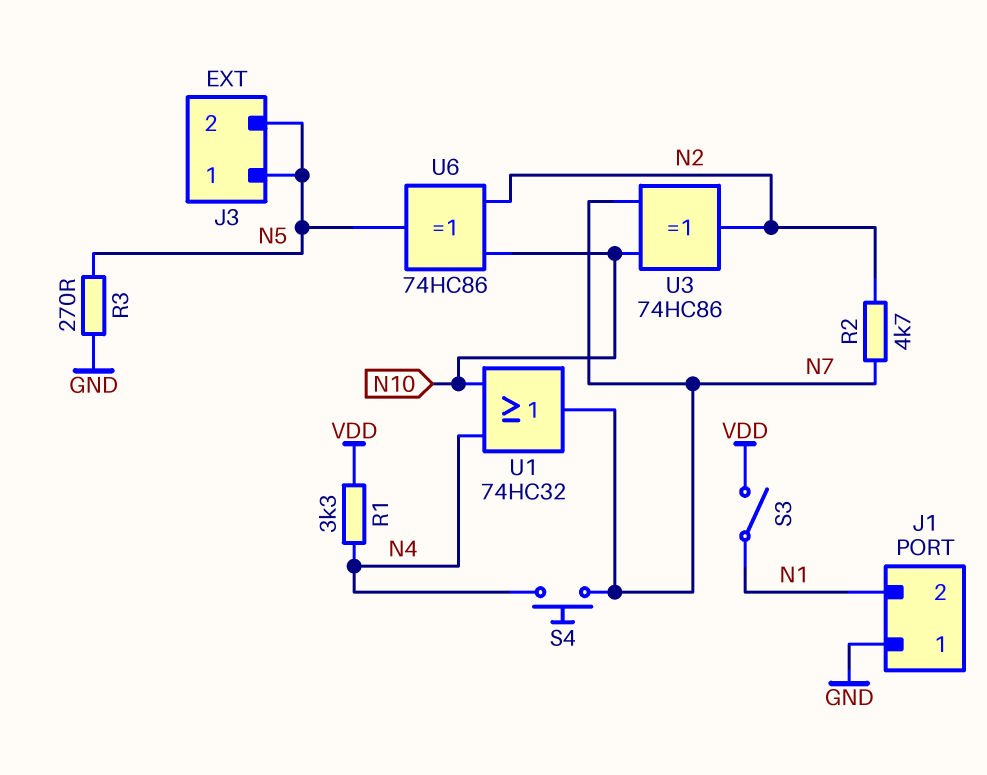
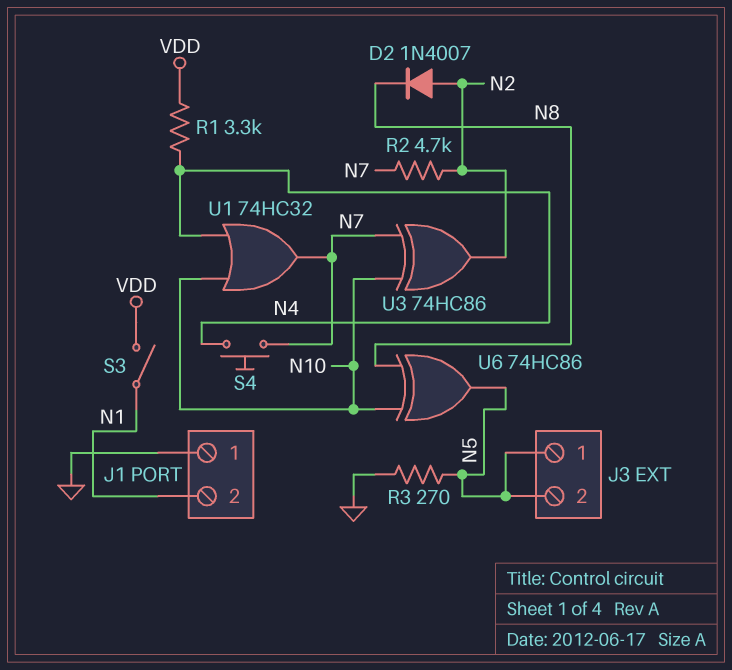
D2: none -> diode 1N4007 (A N2, K N8)
U6: XOR 74HC86 (in N2, in N10, out N5) -> XOR 74HC86 (in N8, in N10, out N5)

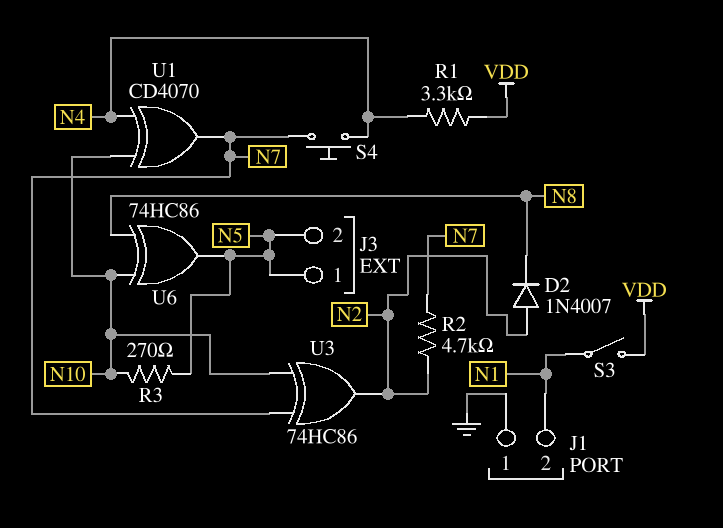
R3: 270 (GND, N5) -> 270 (N5, N10)
U1: OR 74HC32 (in N4, in N10, out N7) -> XOR CD4070 (in N4, in N10, out N7)

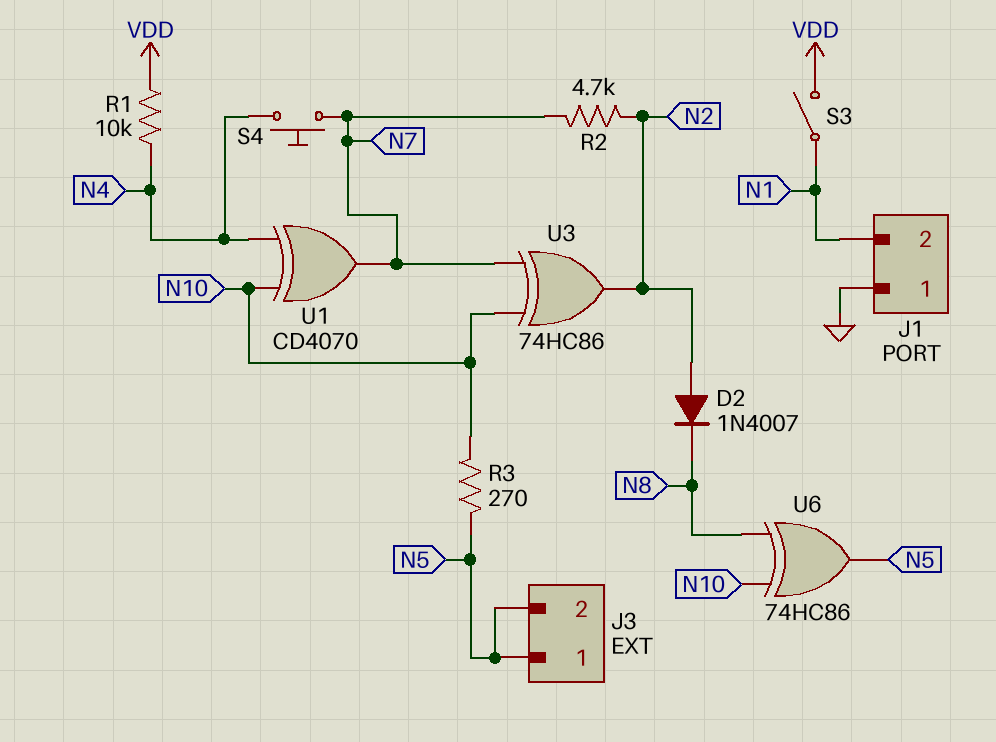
R1: 3.3k (N4, VDD) -> 10k (N4, VDD)

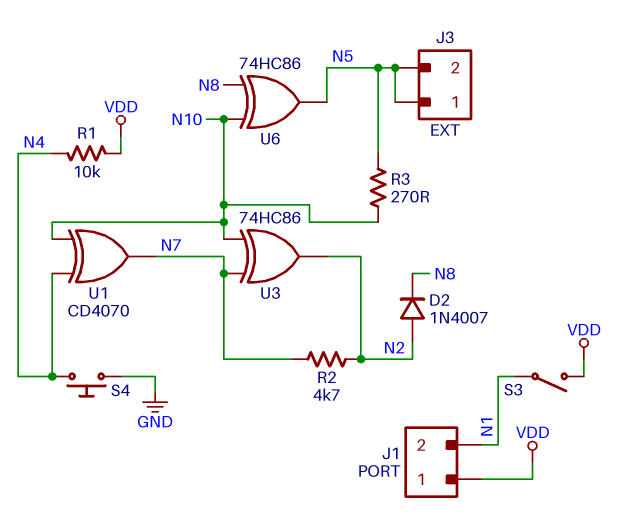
J1 pin 1: GND -> VDD
S4: button (N4, N7) -> button (GND, N4)

